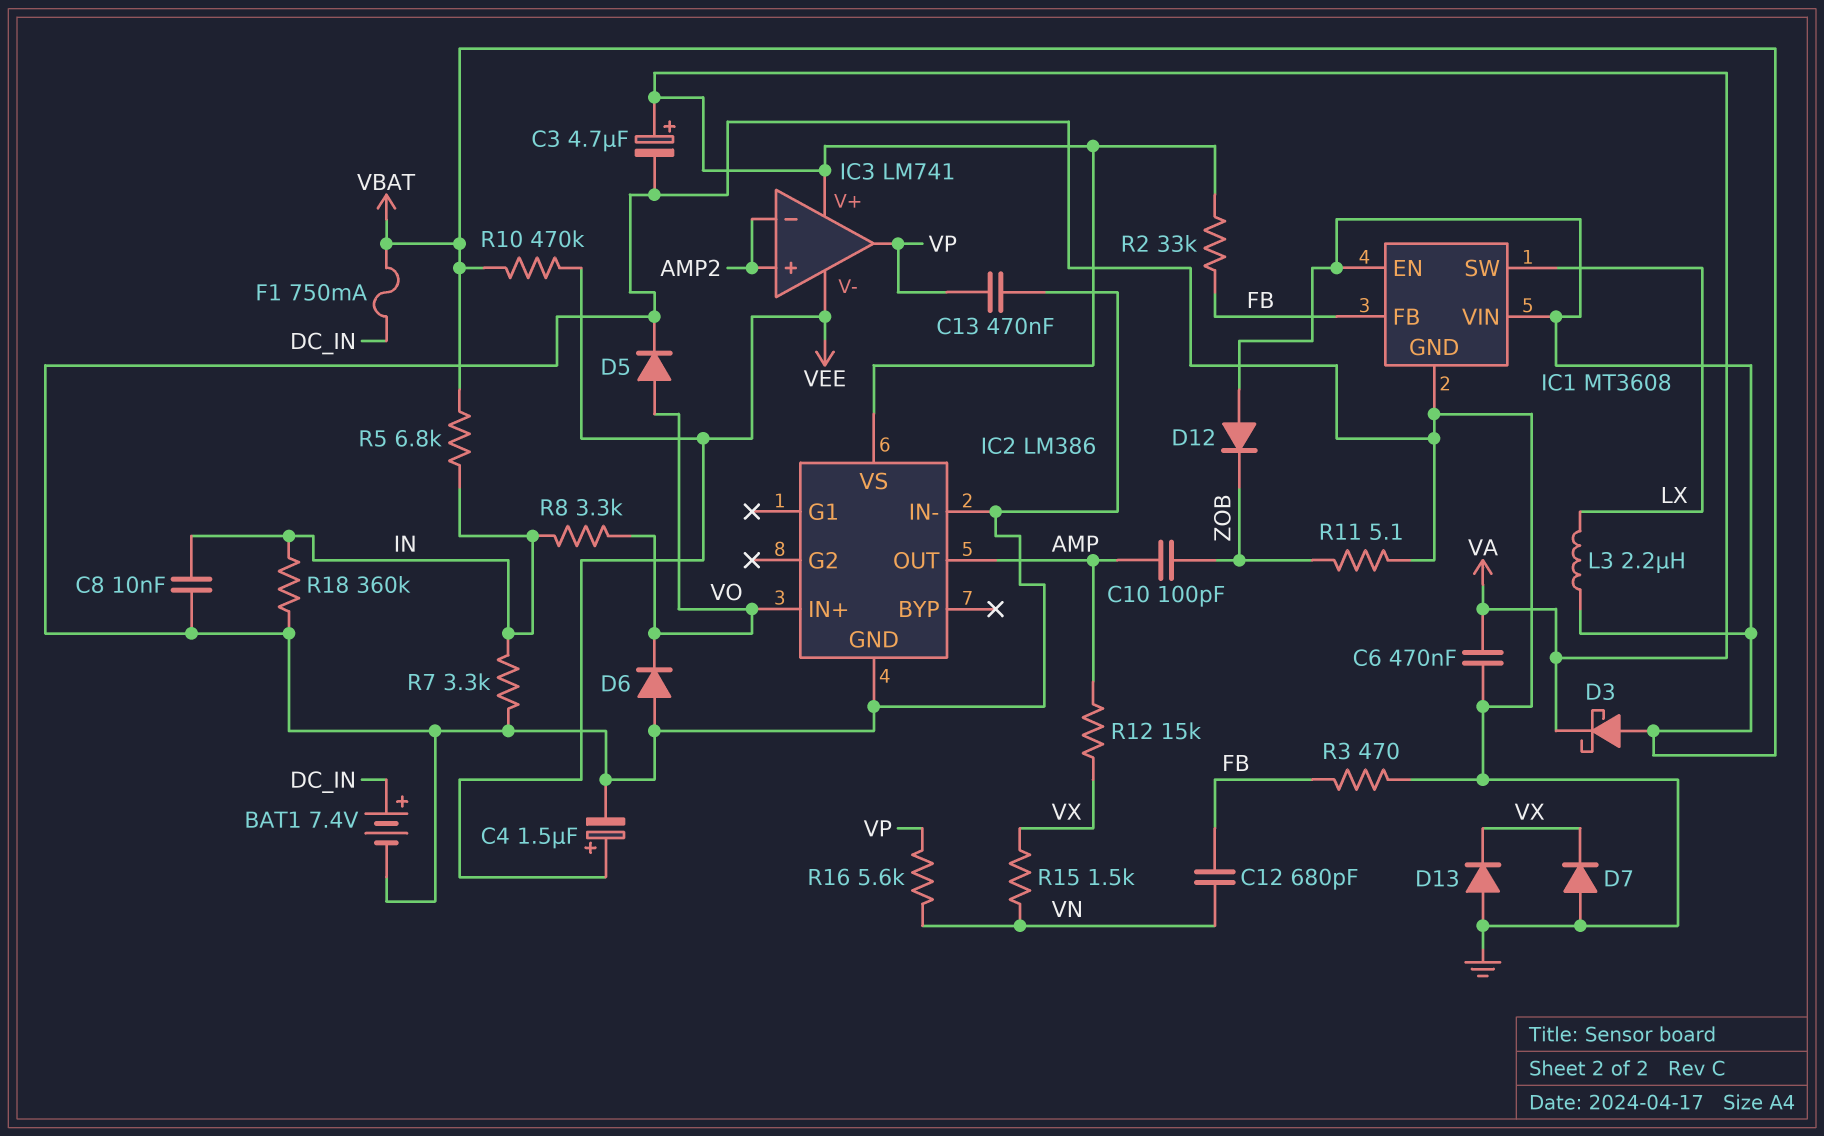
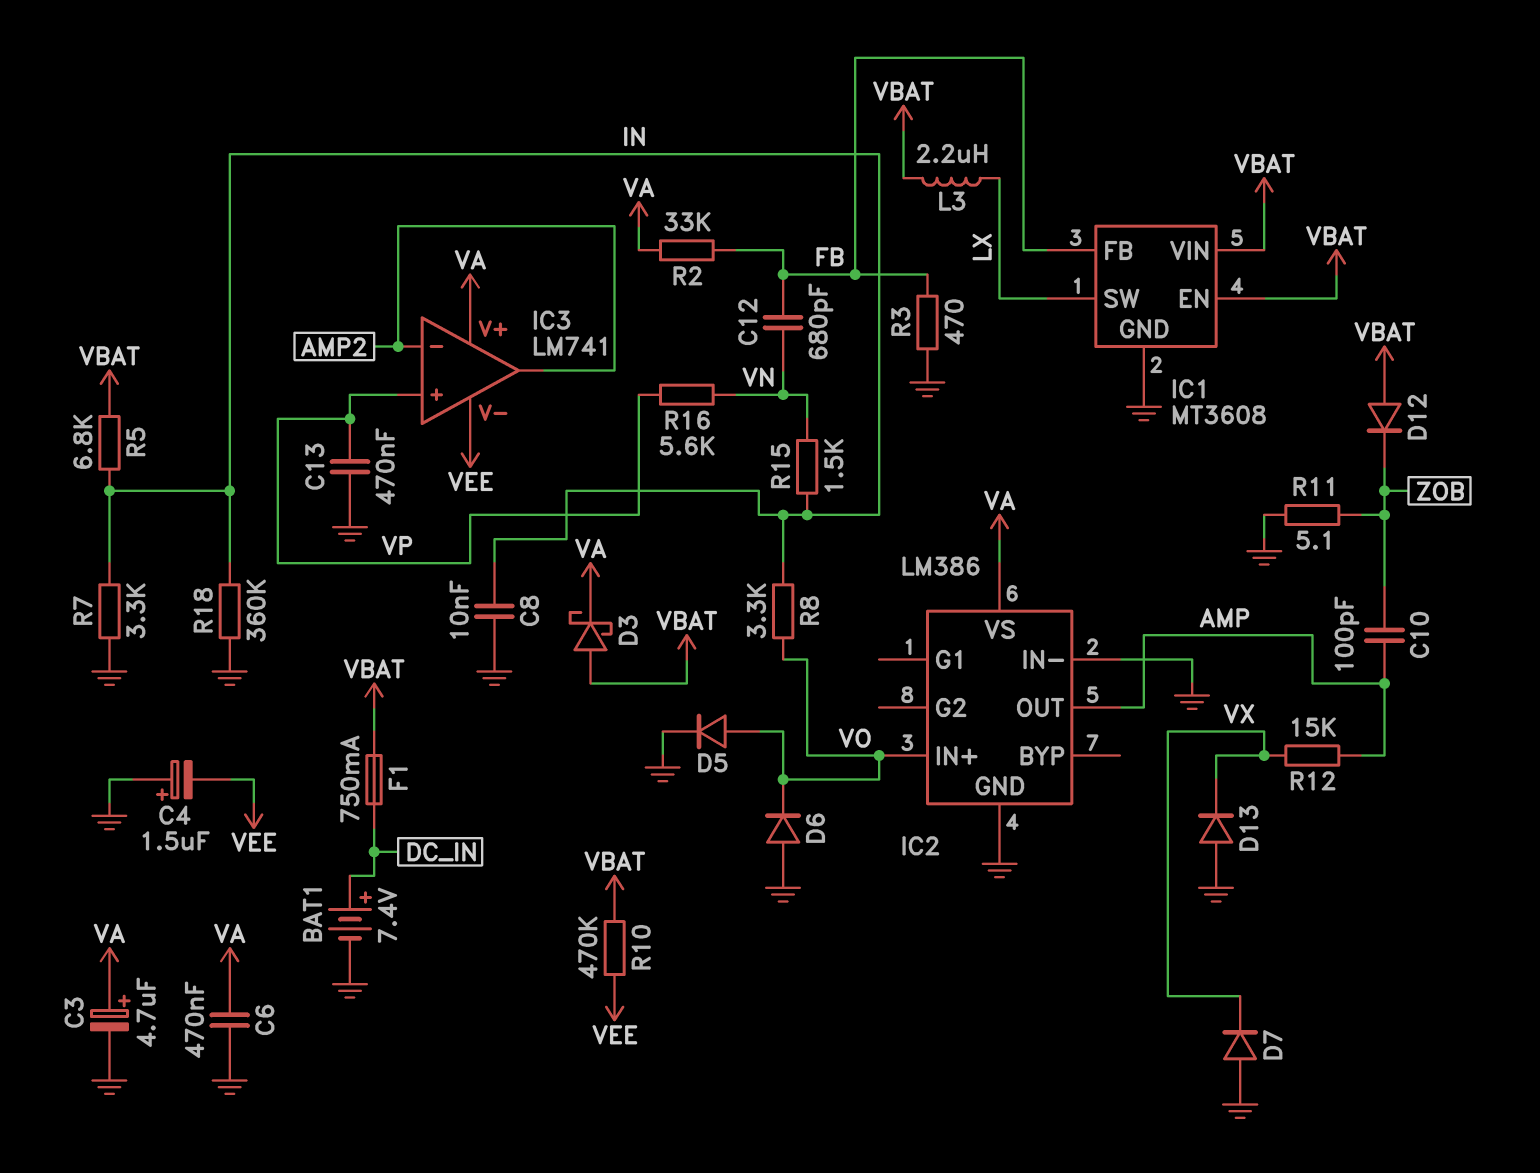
C4: 1.5uF (plus VEE, minus GND) -> 1.5uF (plus GND, minus VEE)
IC3 pin in+: AMP2 -> VP
IC3 pin out: VP -> AMP2
R15: 1.5k (VN, VX) -> 1.5k (IN, VN)

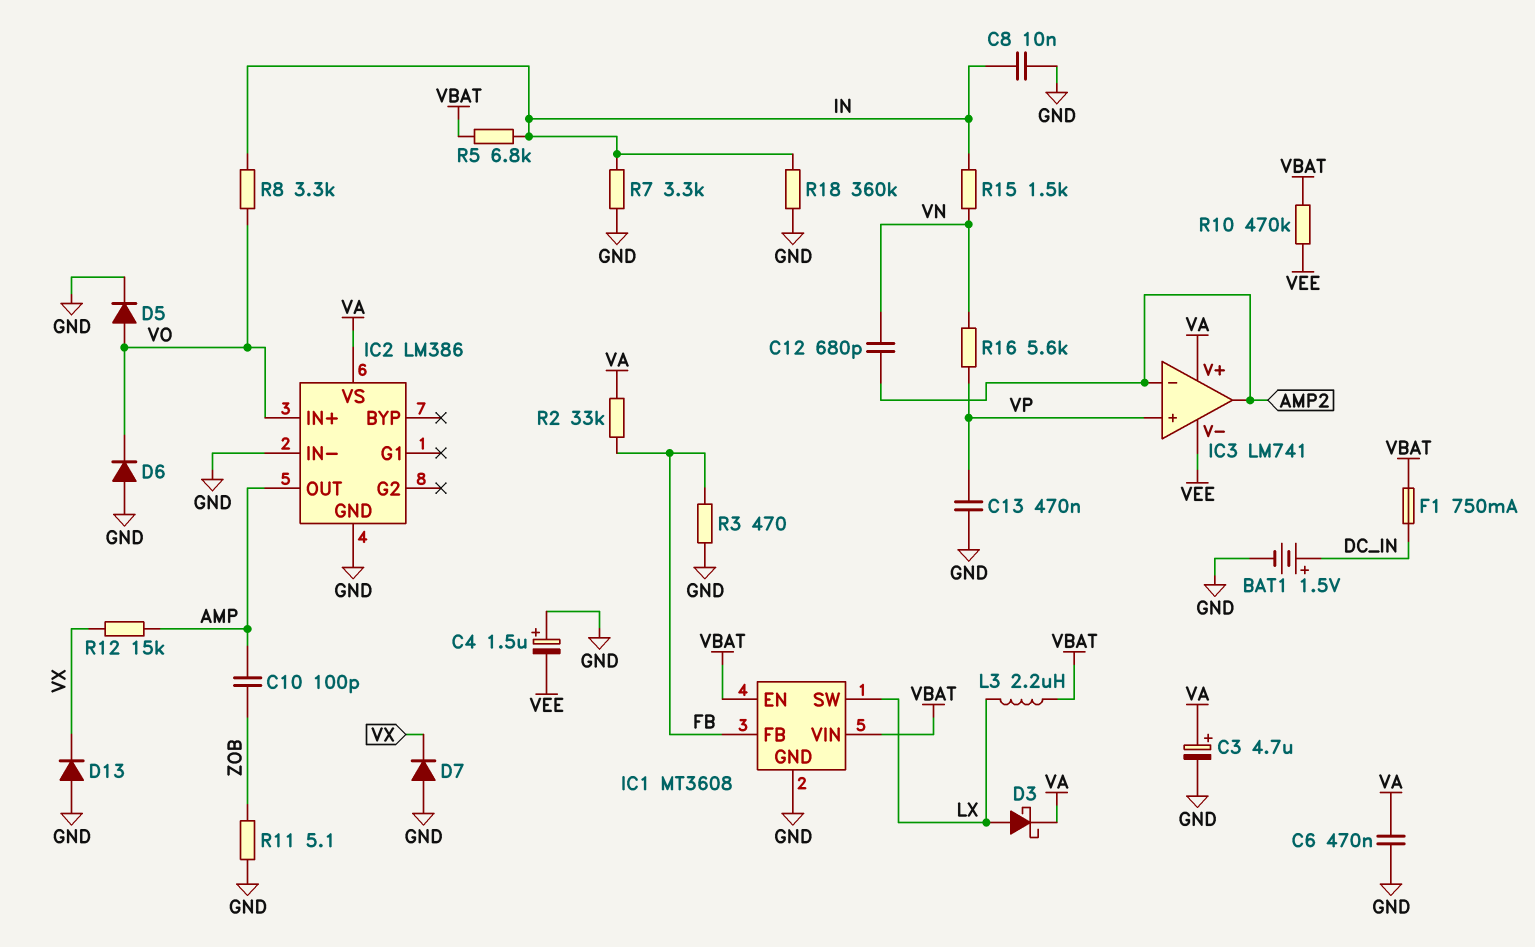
BAT1: 7.4V (plus DC_IN, minus GND) -> 1.5V (plus DC_IN, minus GND)
C12: 680pF (FB, VN) -> 680pF (AMP2, VN)
D3: schottky (A VBAT, K VA) -> schottky (A LX, K VA)
D12: diode (A VBAT, K ZOB) -> none

